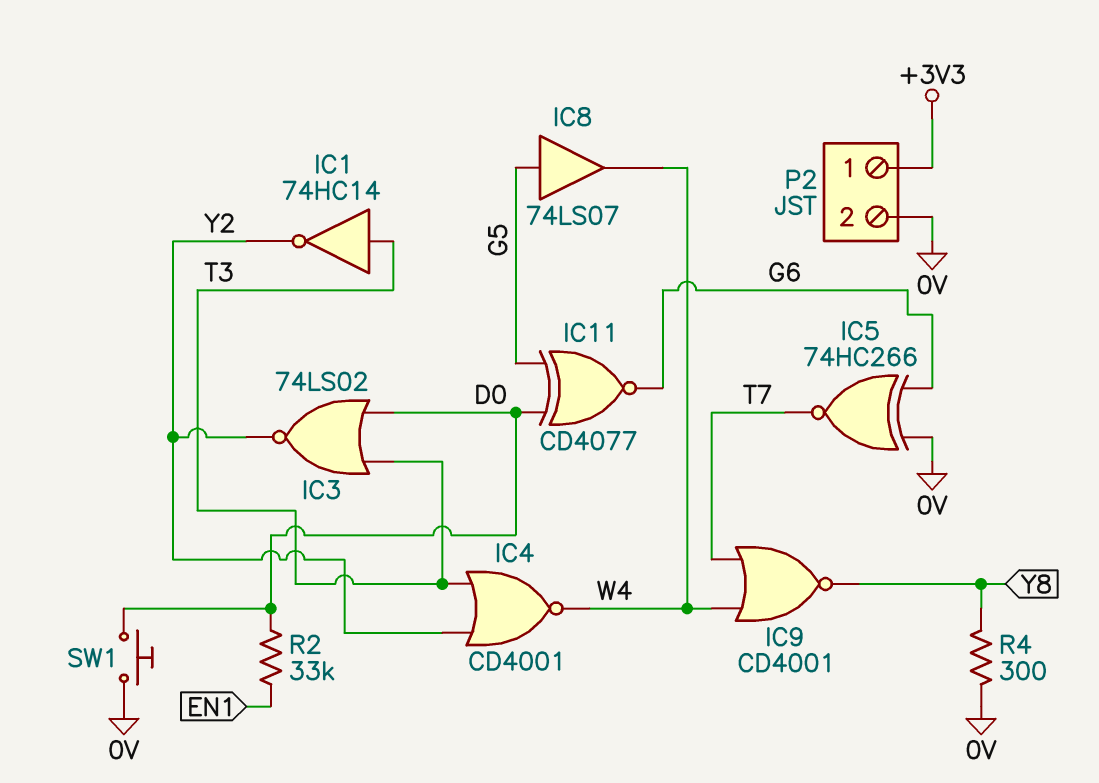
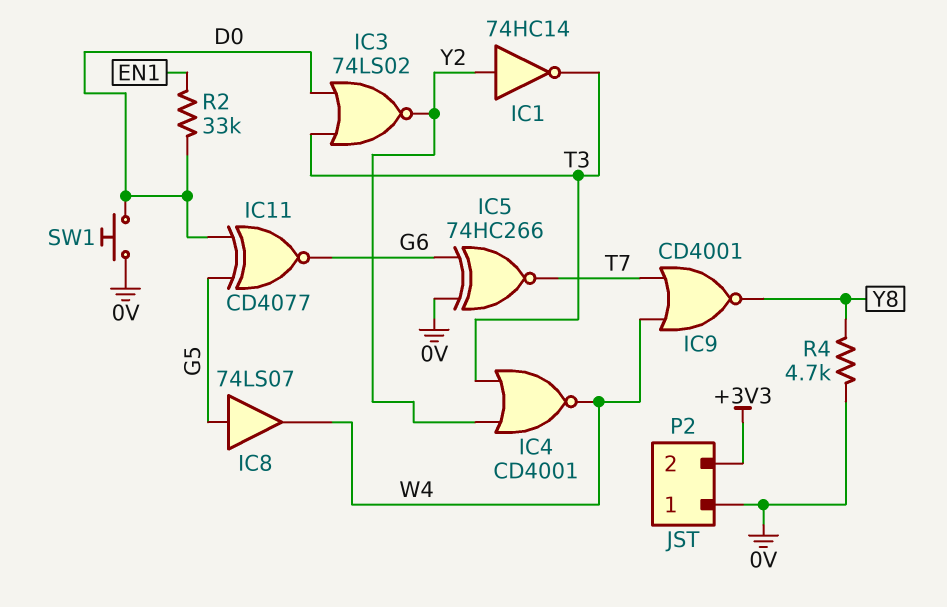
IC1: NOT 74HC14 (in T3, out Y2) -> NOT 74HC14 (in Y2, out T3)
P2 pin 1: +3V3 -> 0V
P2 pin 2: 0V -> +3V3
R4: 300 (0V, Y8) -> 4.7k (0V, Y8)

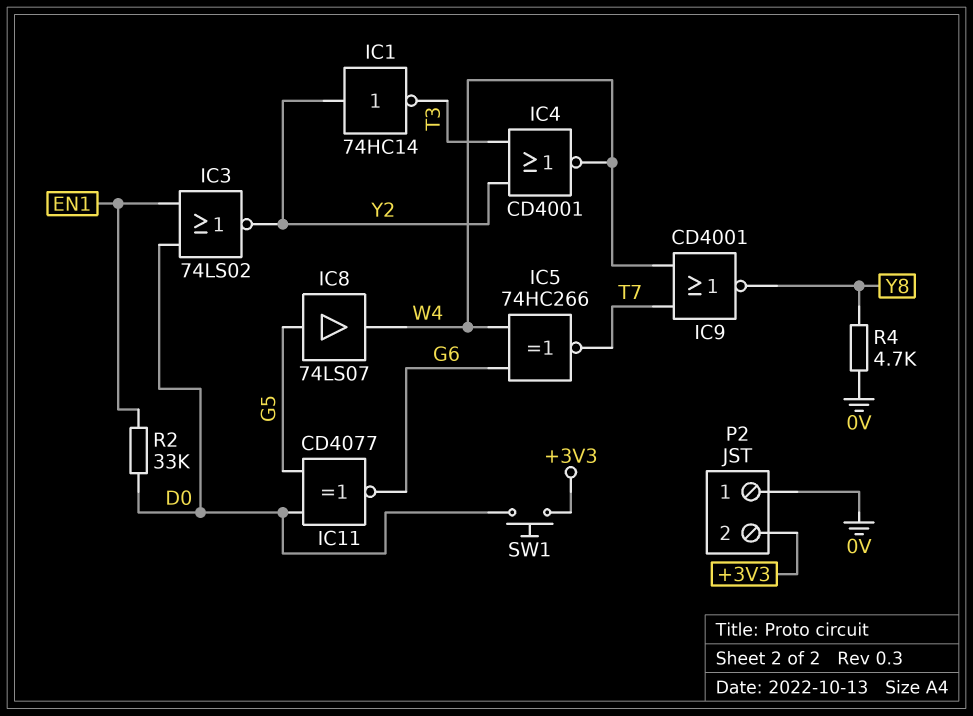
IC3: NOR 74LS02 (in D0, in T3, out Y2) -> NOR 74LS02 (in D0, in EN1, out Y2)
IC5: XNOR 74HC266 (in 0V, in G6, out T7) -> XNOR 74HC266 (in G6, in W4, out T7)
SW1: button (0V, D0) -> button (+3V3, D0)

